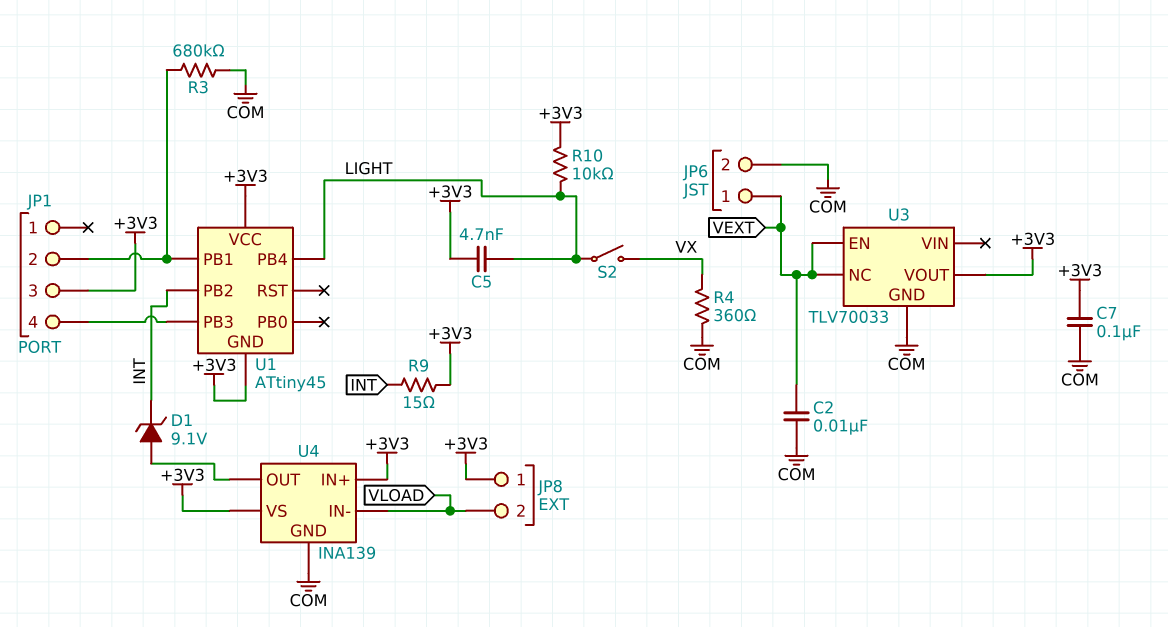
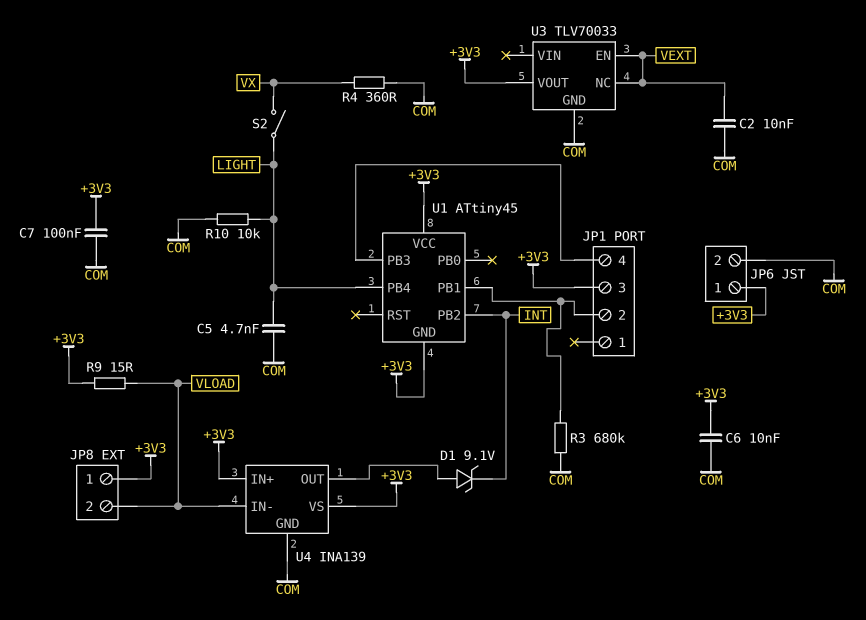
C5: 4.7nF (+3V3, LIGHT) -> 4.7nF (COM, LIGHT)
C6: none -> 10nF (+3V3, COM)
JP6 pin 1: VEXT -> +3V3
R9: 15 (+3V3, INT) -> 15 (+3V3, VLOAD)
R10: 10k (+3V3, LIGHT) -> 10k (COM, LIGHT)

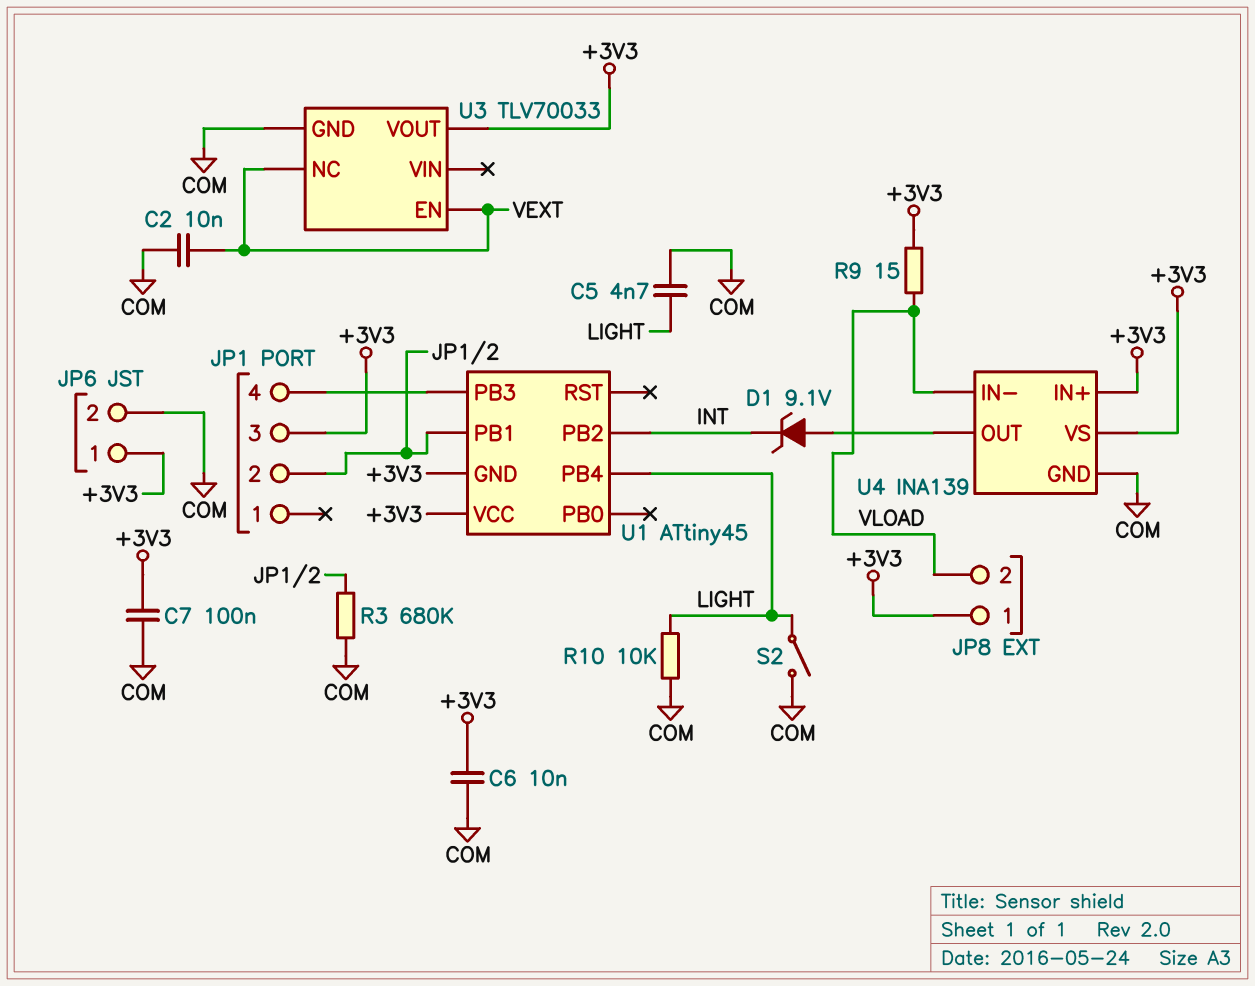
R4: 360 (COM, VX) -> none
S2: switch (LIGHT, VX) -> switch (COM, LIGHT)

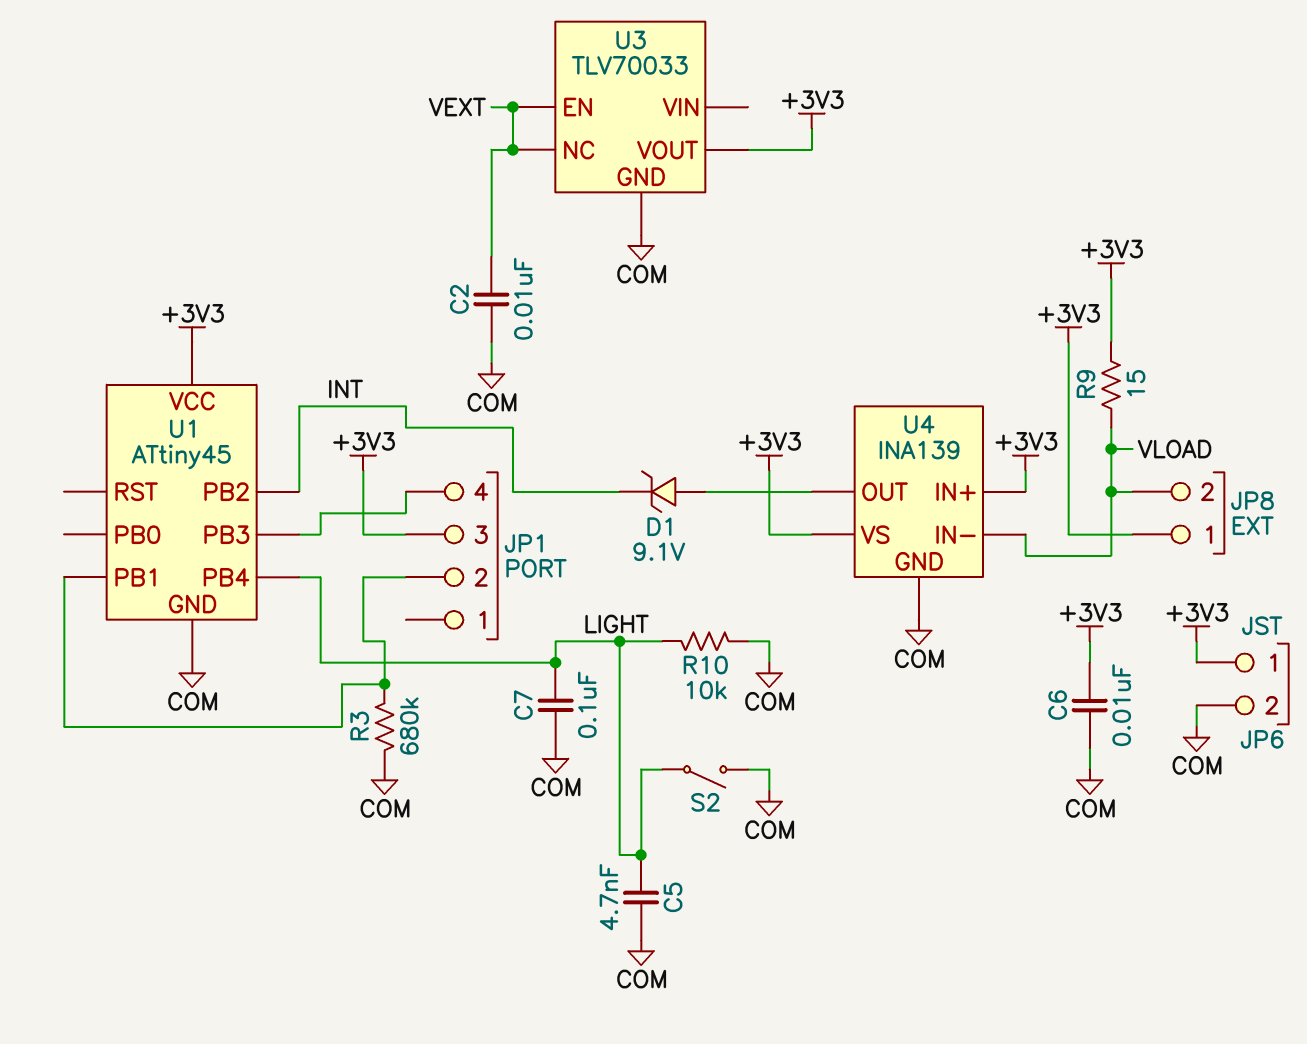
C7: 100nF (+3V3, COM) -> 100nF (COM, LIGHT)
U1 pin GND: +3V3 -> COM

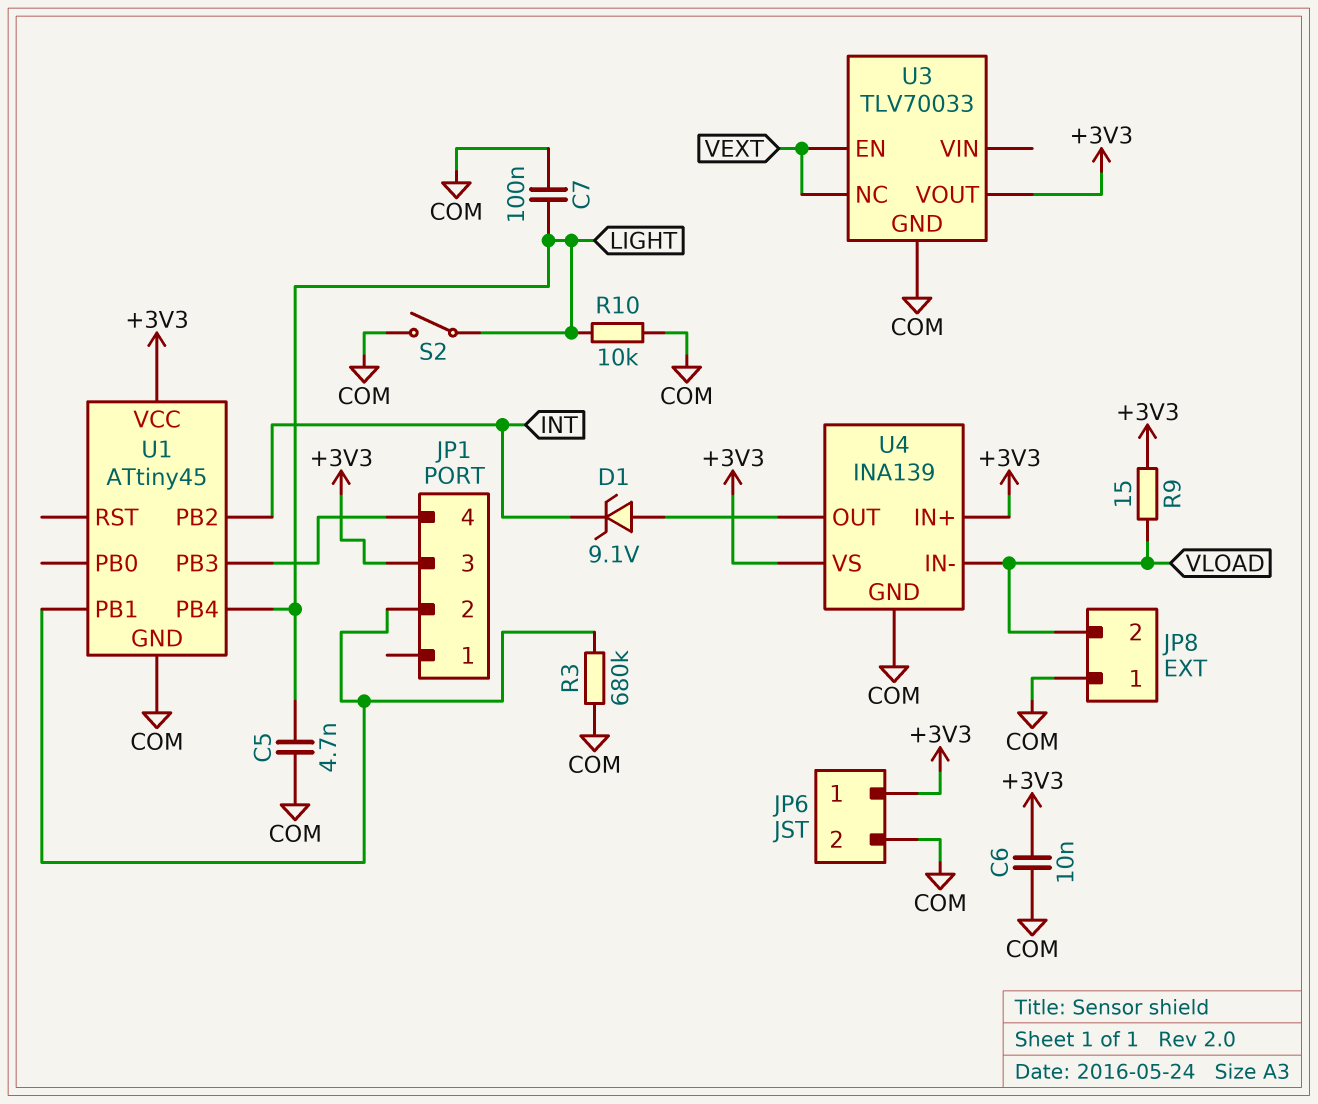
C2: 10nF (COM, VEXT) -> none
JP8 pin 1: +3V3 -> COM

